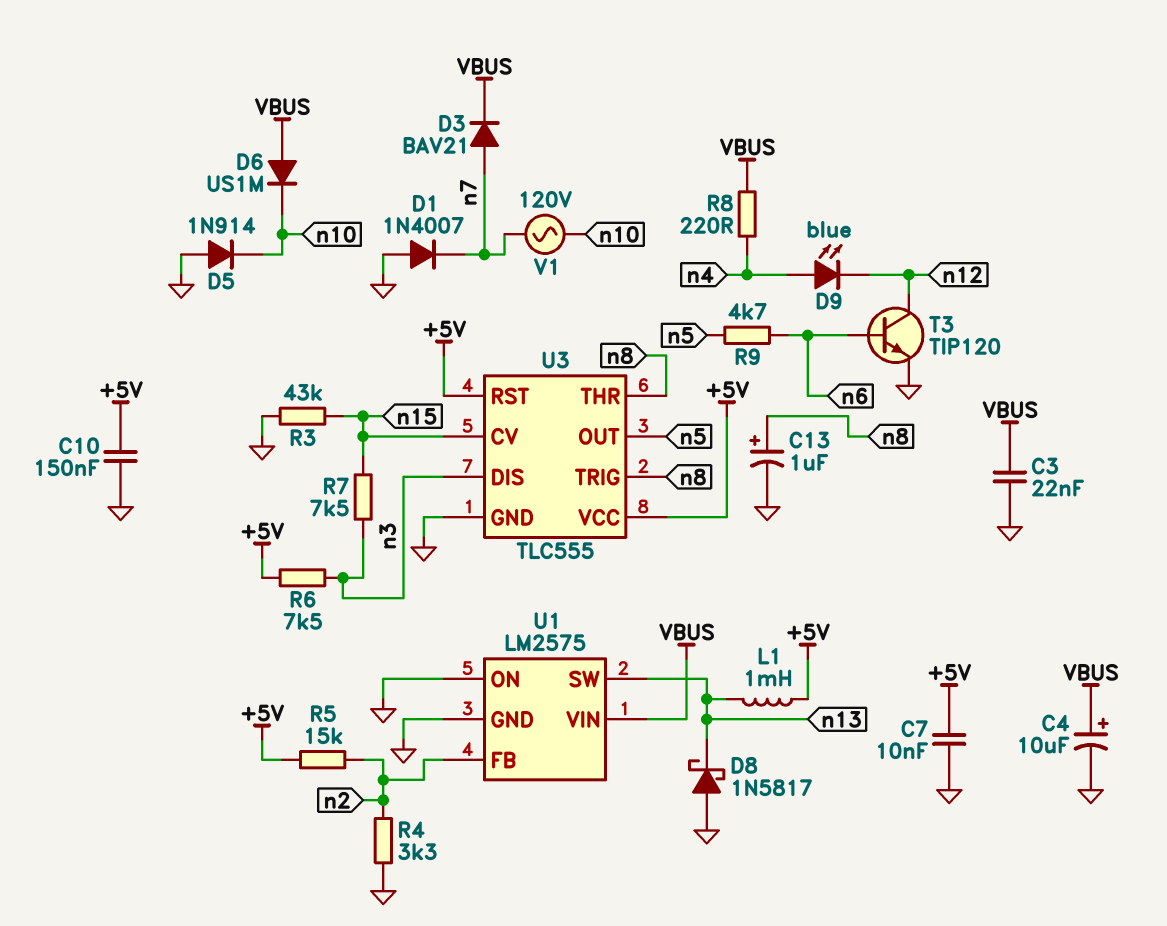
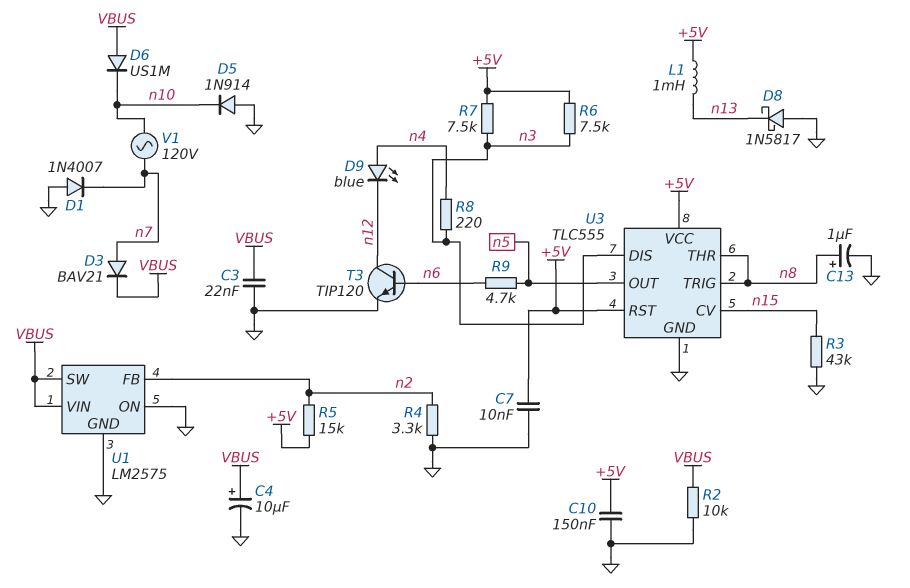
R2: none -> 10k (GND, VBUS)
R7: 7.5k (n3, n15) -> 7.5k (+5V, n3)
R8: 220 (VBUS, n4) -> 220 (n3, n4)
U1 pin SW: n13 -> VBUS

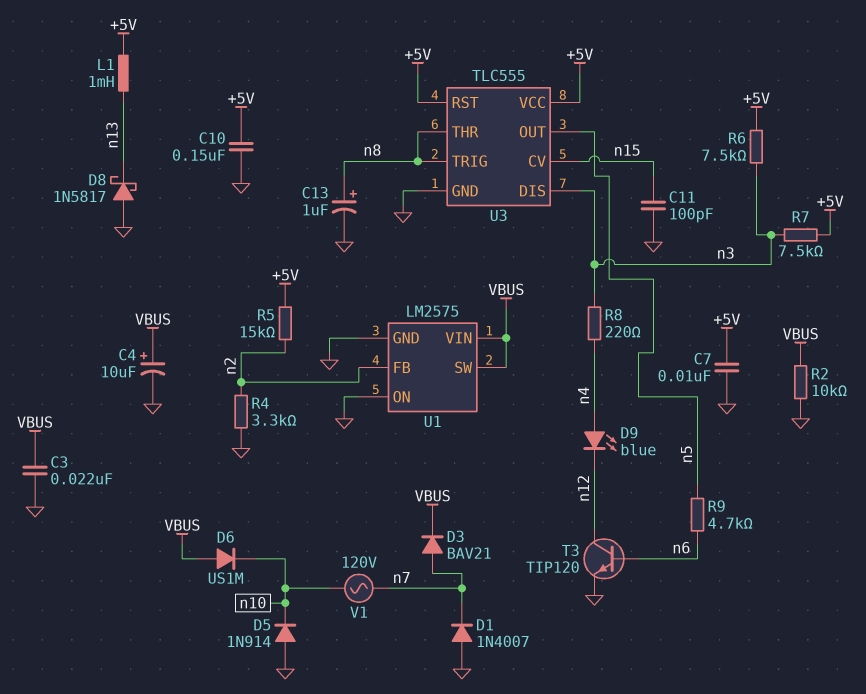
C11: none -> 100pF (GND, n15)
R3: 43k (GND, n15) -> none

